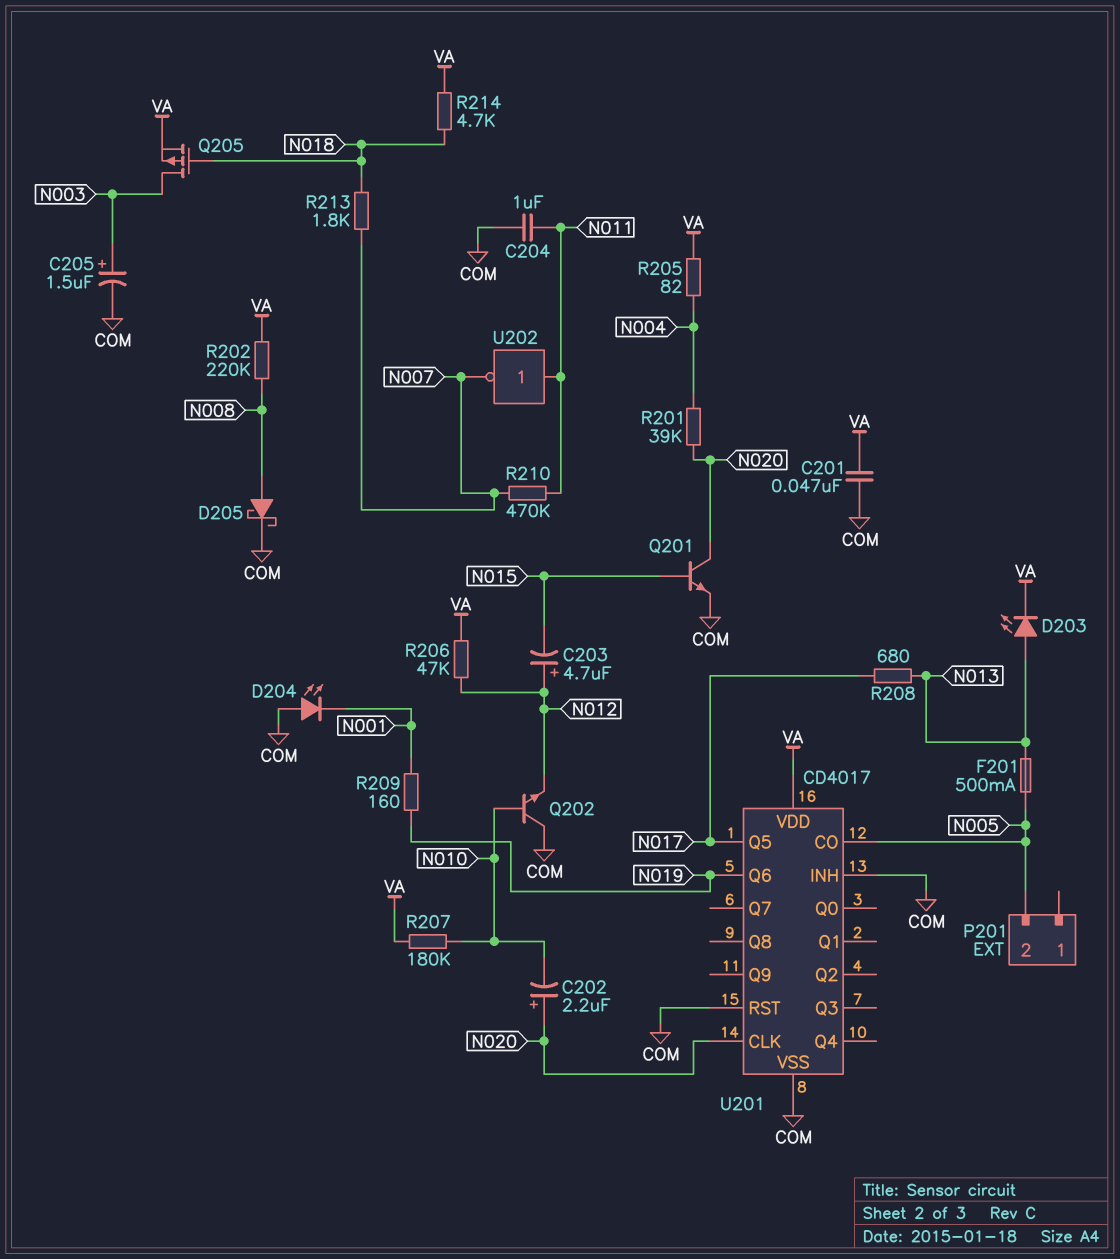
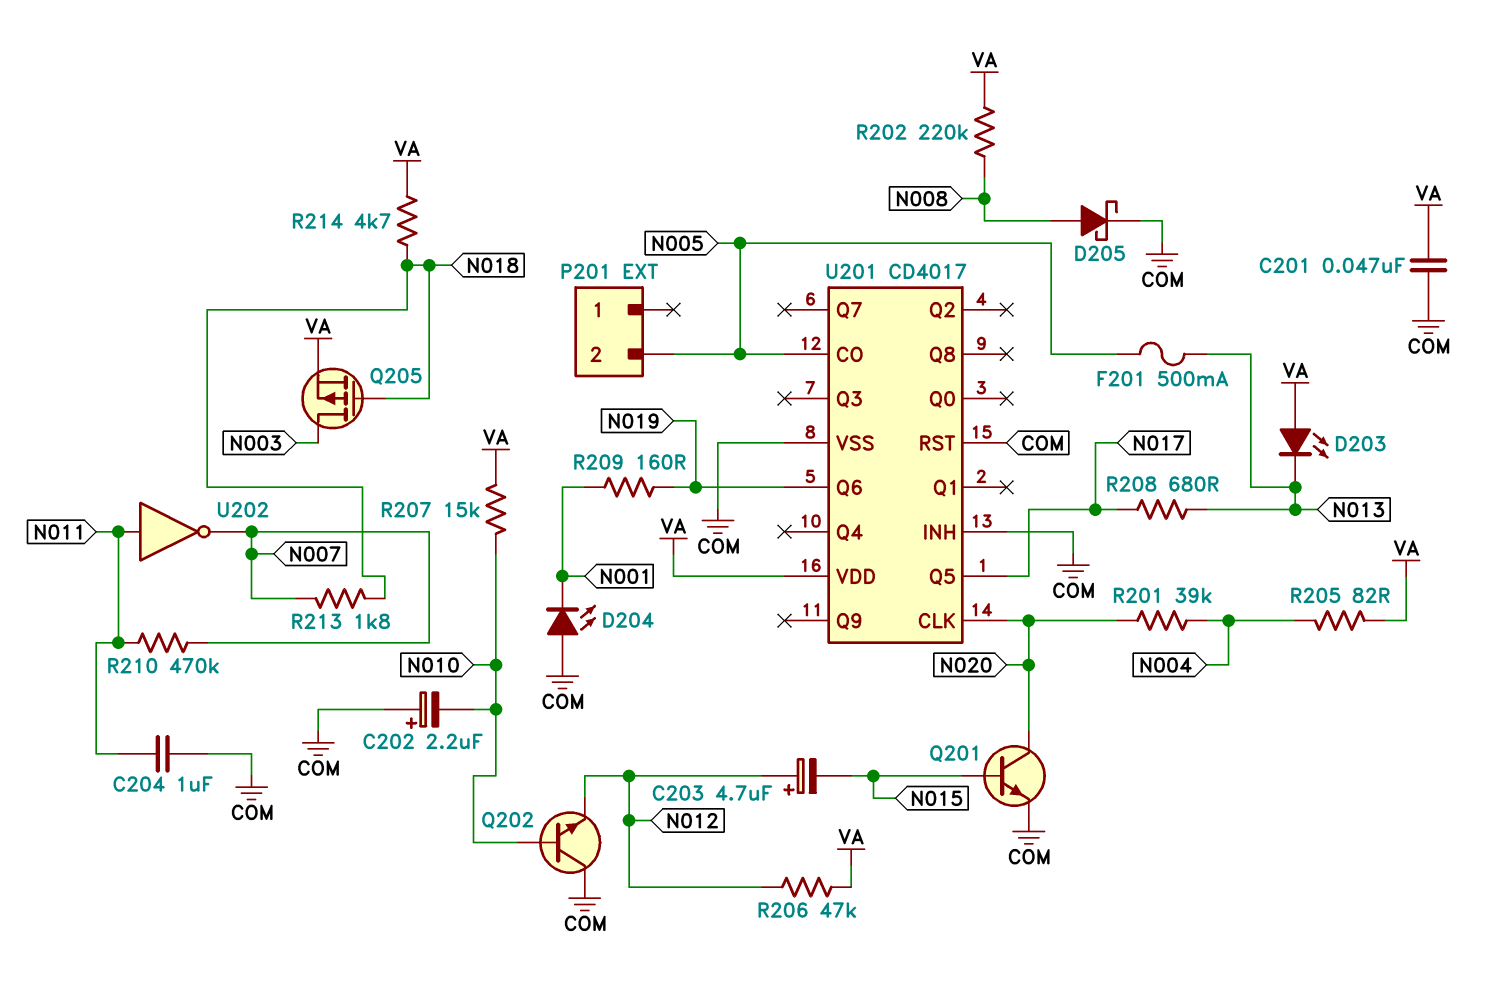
C202: 2.2uF (plus N020, minus N010) -> 2.2uF (plus COM, minus N010)
C205: 1.5uF (plus N003, minus COM) -> none
D203: LED (A N013, K VA) -> LED (A VA, K N013)
R207: 180k (N010, VA) -> 15k (N010, VA)

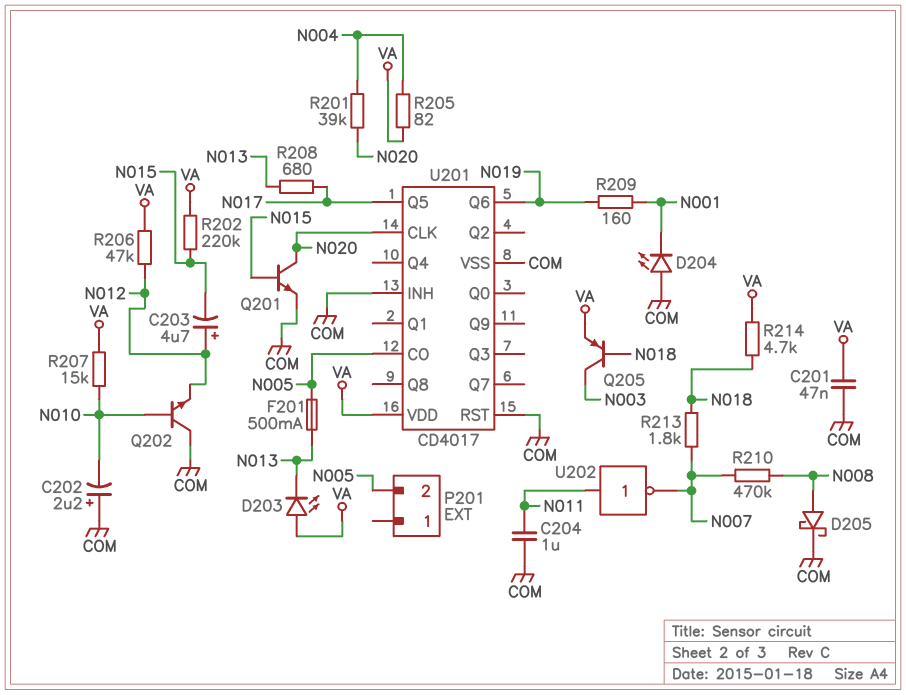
Q205: PMOS (G N018, D N003, S VA) -> PNP (B N018, C N003, E VA)
R202: 220k (N008, VA) -> 220k (N015, VA)
R210: 470k (N007, N011) -> 470k (N007, N008)

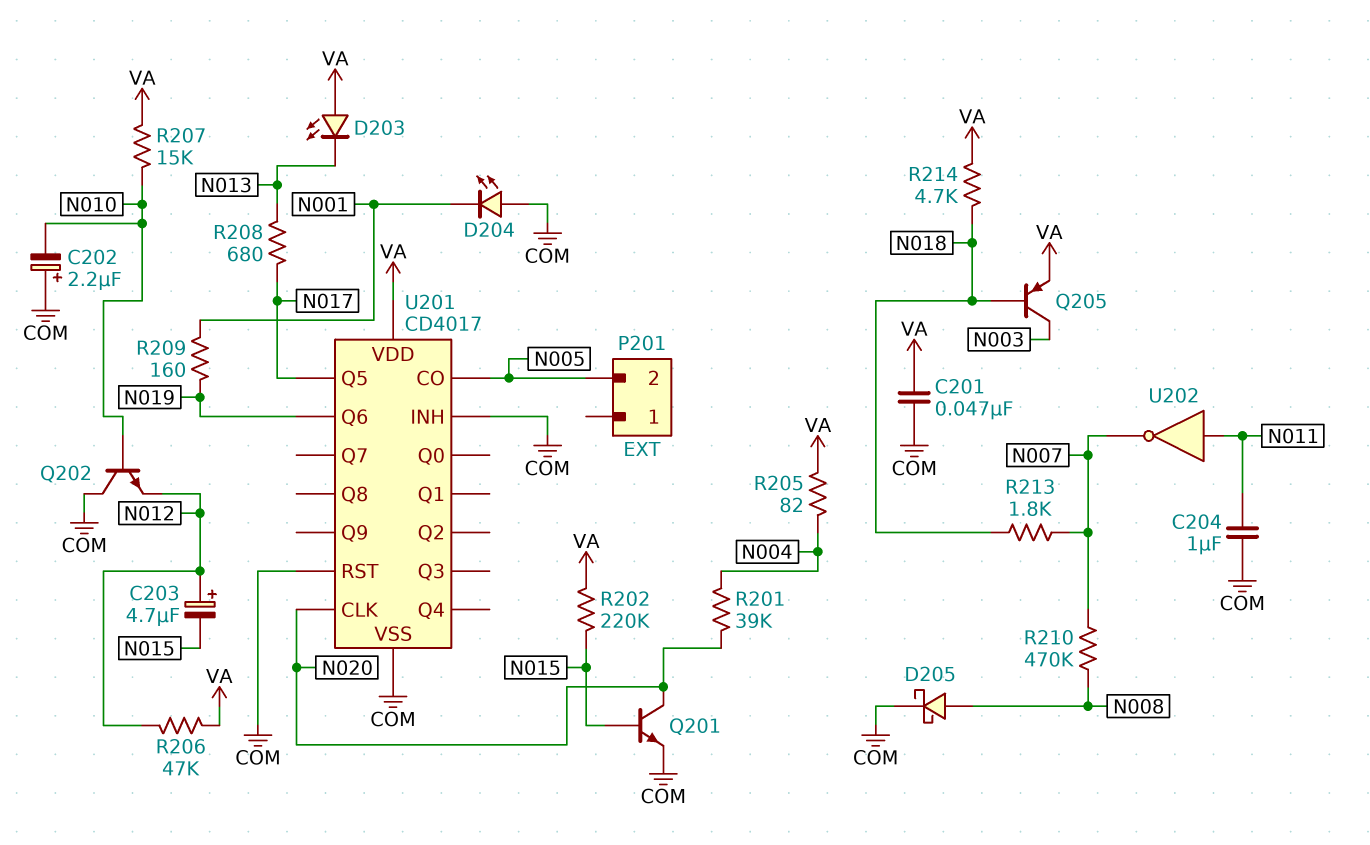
F201: 500mA (N005, N013) -> none

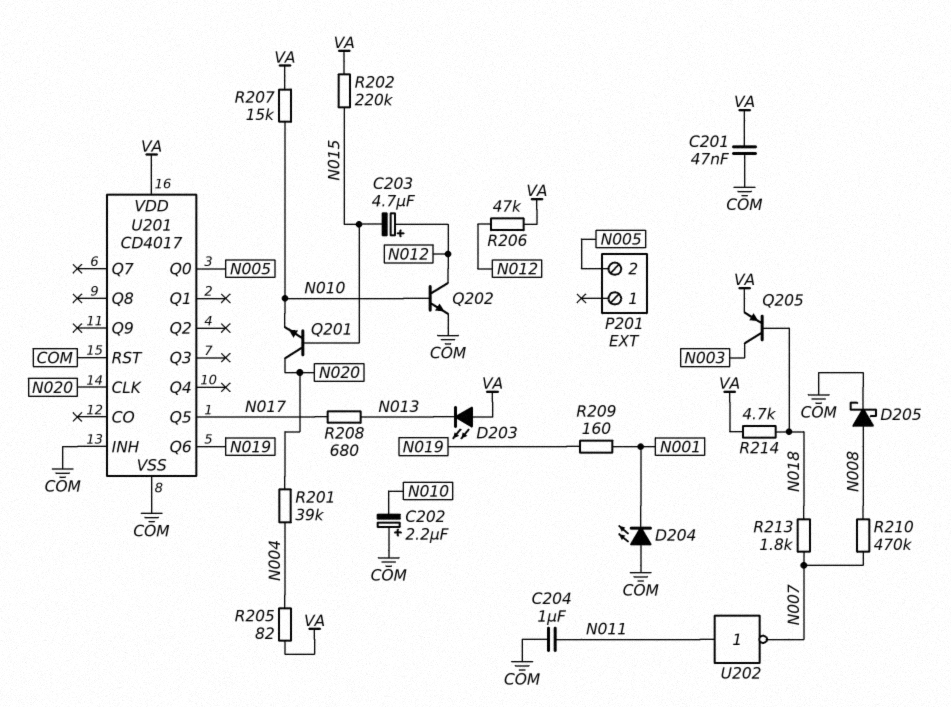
Q201: NPN (B N015, C N020, E COM) -> NPN (B N015, C N020, E N010)
Q202: NPN (B N010, C COM, E N012) -> NPN (B N010, C N012, E COM)
U201 pin CO: N005 -> none
U201 pin Q0: none -> N005

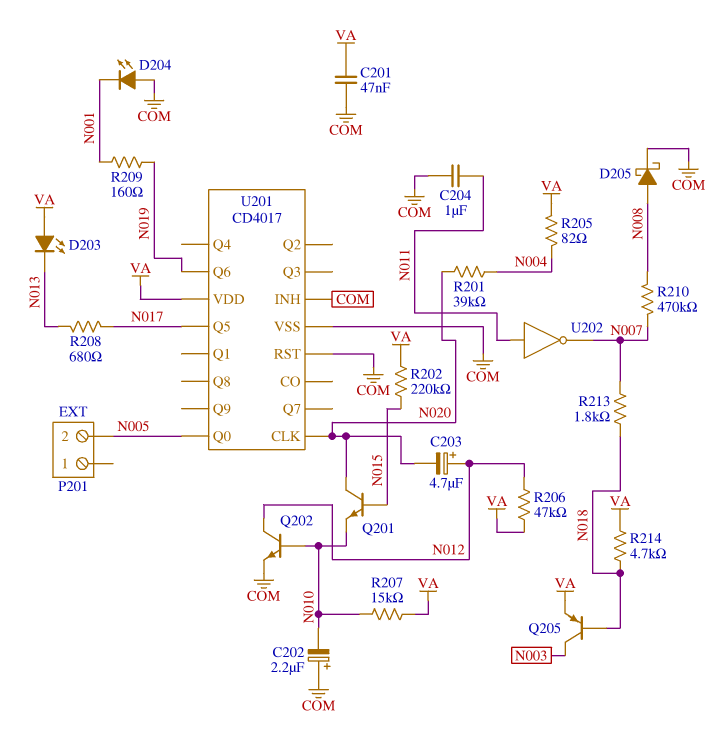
C203: 4.7uF (plus N012, minus N015) -> 4.7uF (plus N012, minus N020)

